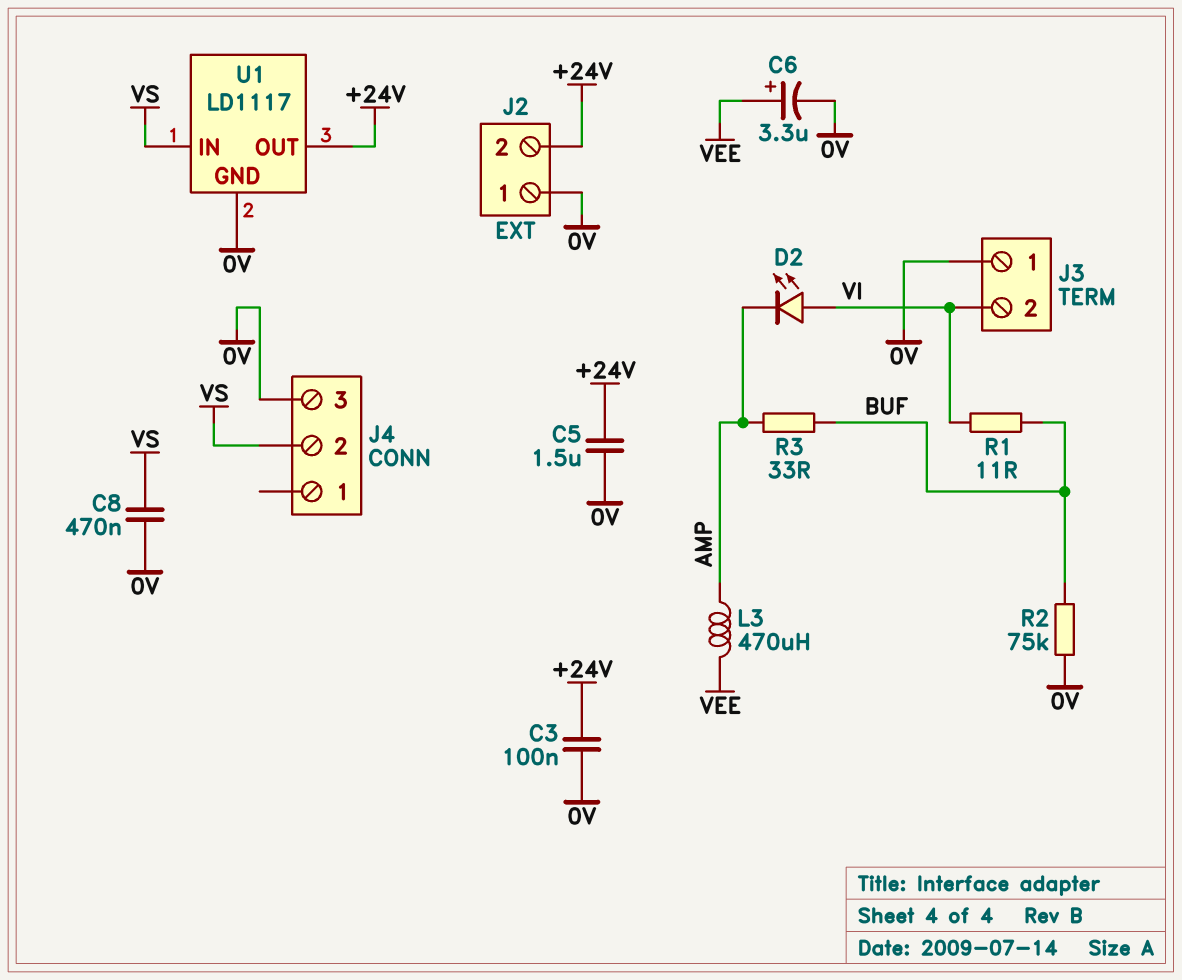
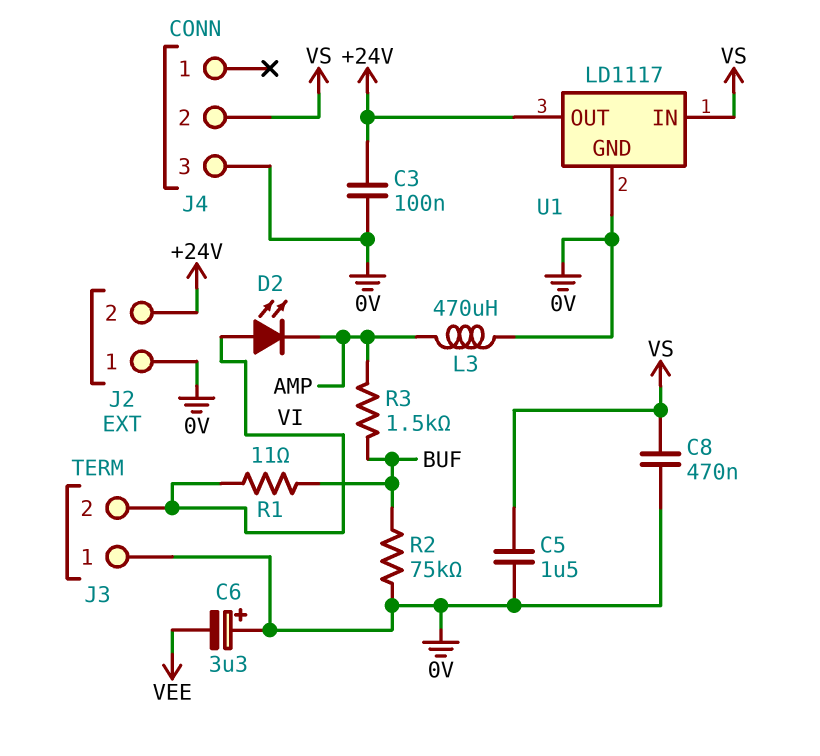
C5: 1.5uF (+24V, 0V) -> 1.5uF (0V, VS)
C6: 3.3uF (plus VEE, minus 0V) -> 3.3uF (plus 0V, minus VEE)
L3: 470uH (AMP, VEE) -> 470uH (0V, AMP)
R3: 33 (AMP, BUF) -> 1.5k (AMP, BUF)

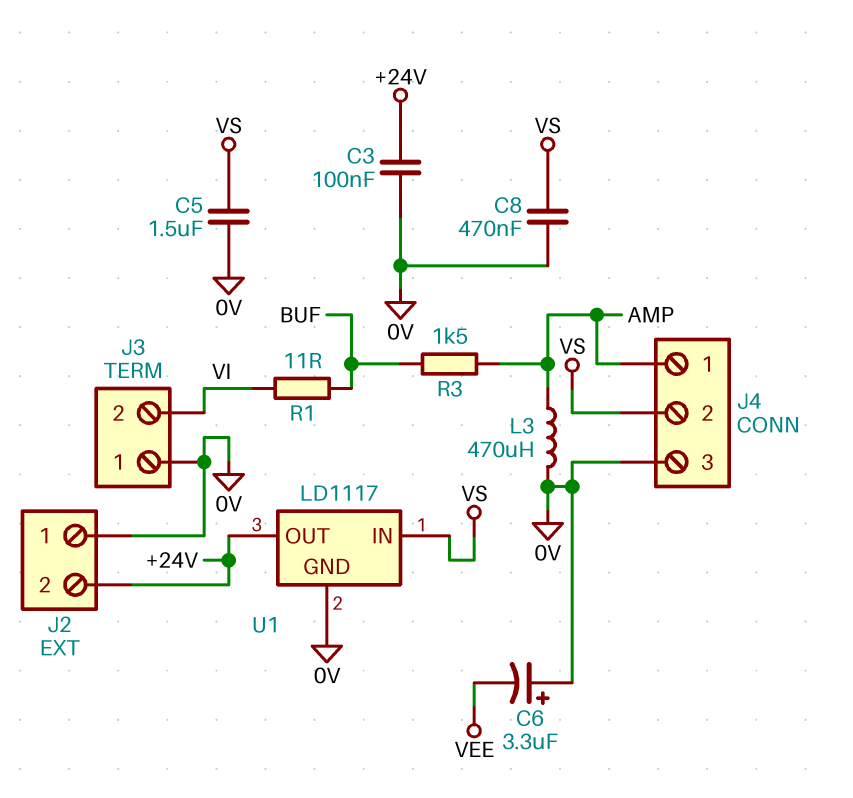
D2: LED (A VI, K AMP) -> none
J4 pin 1: none -> AMP
R2: 75k (0V, BUF) -> none

